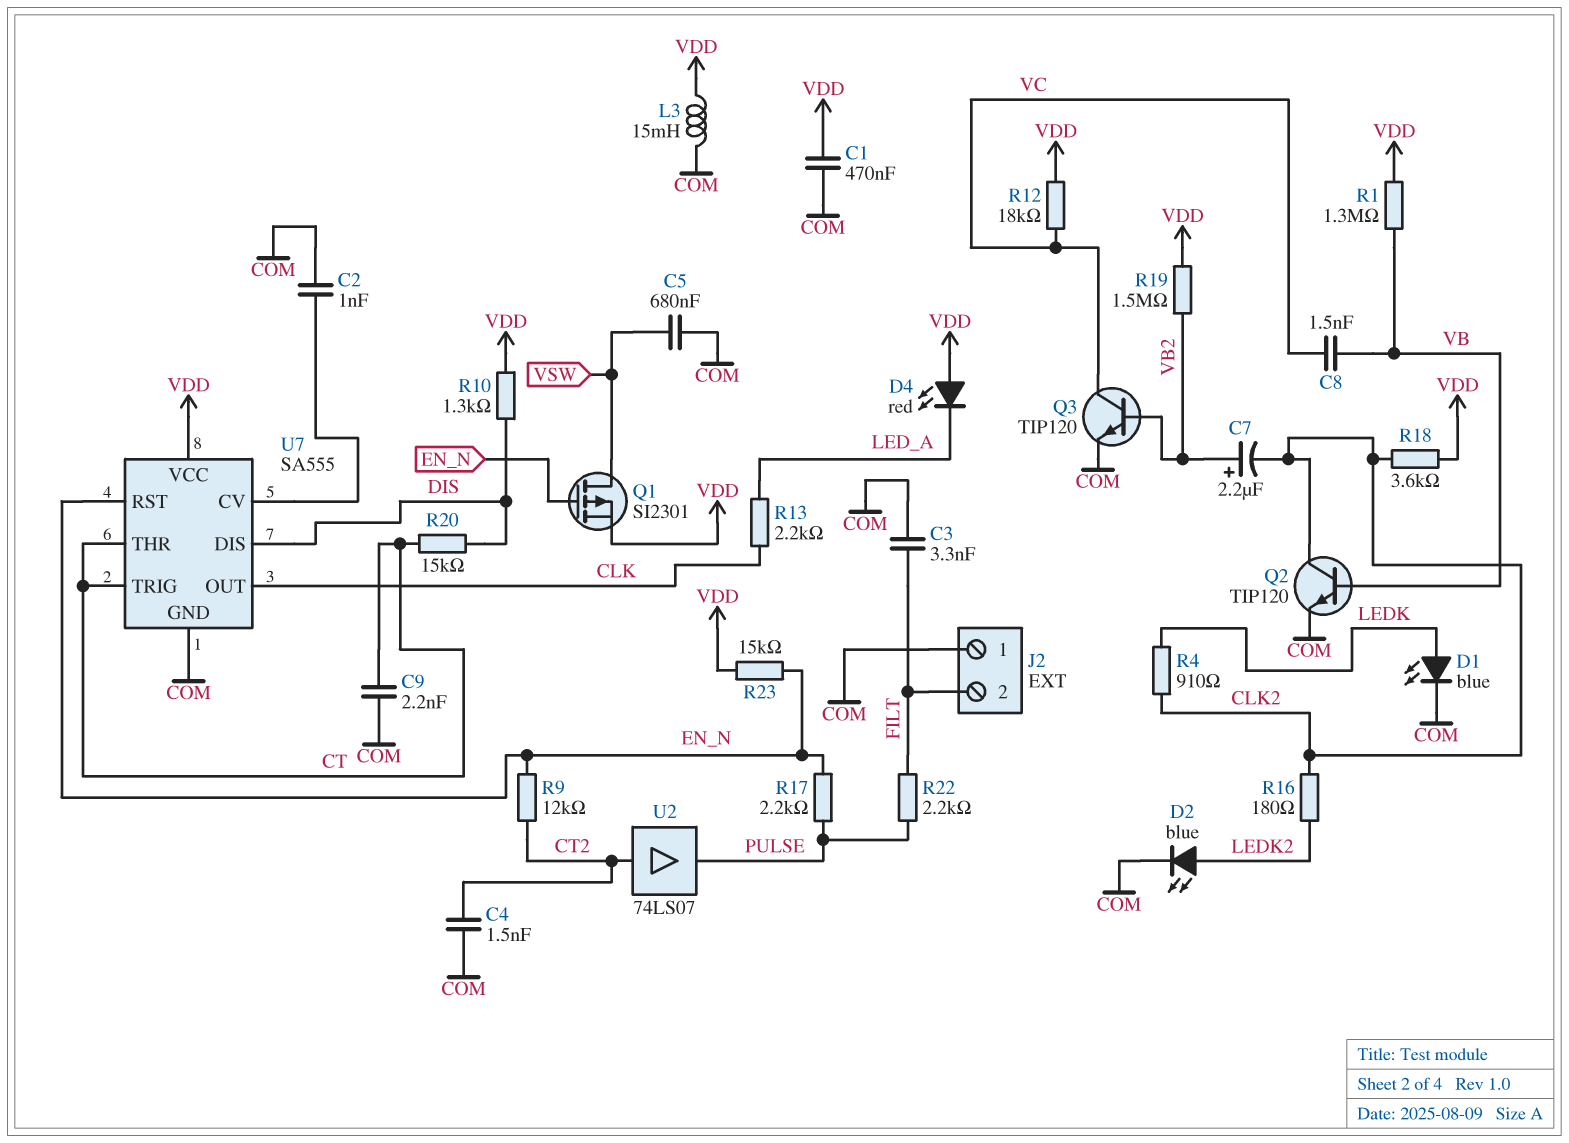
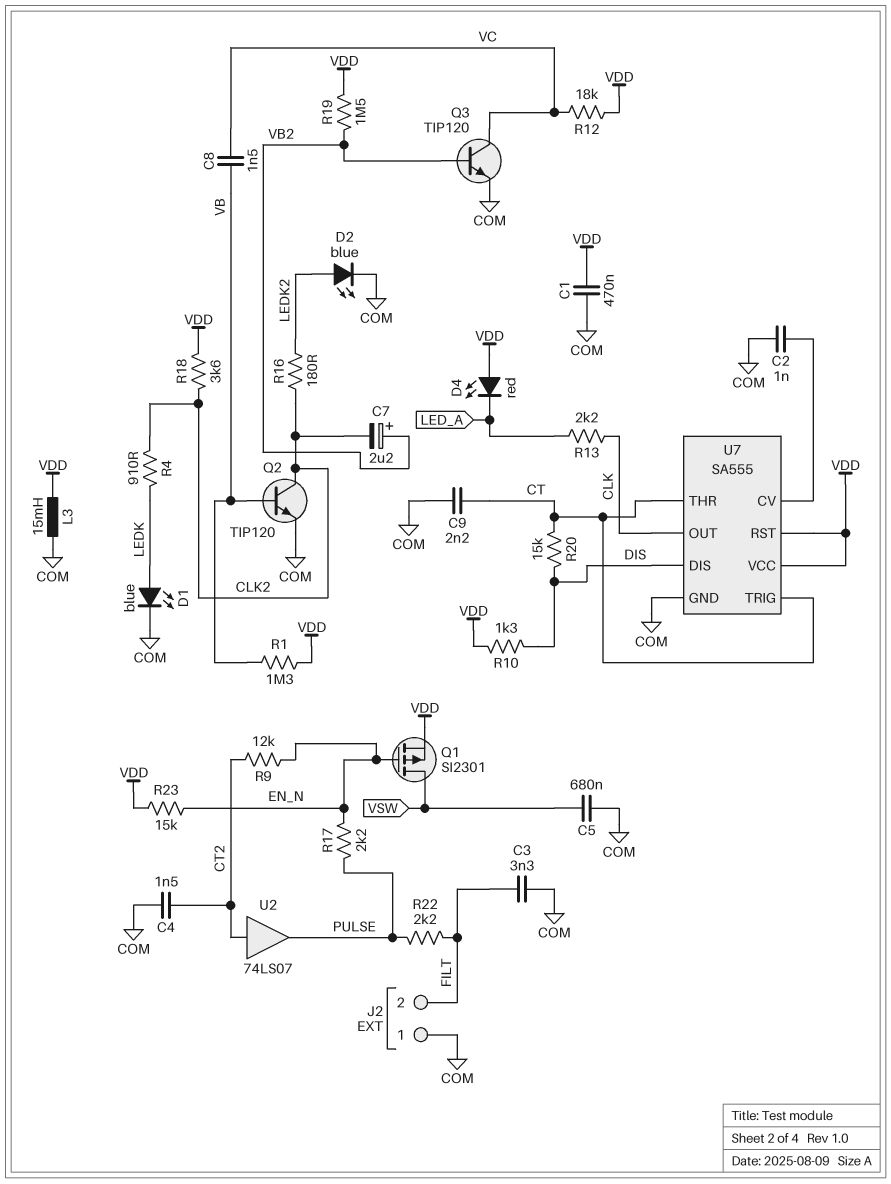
U7 pin RST: EN_N -> VDD

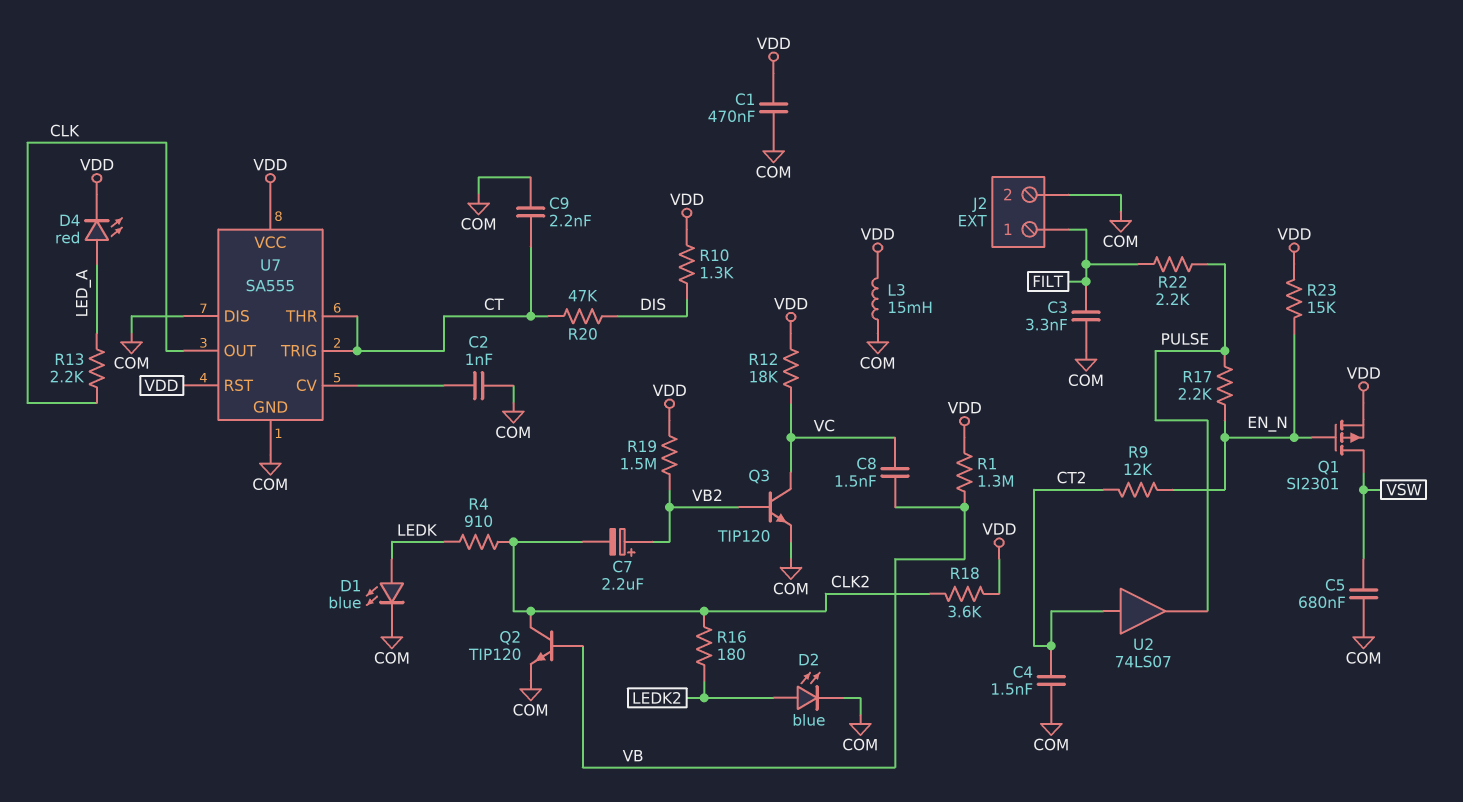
D4: LED red (A VDD, K LED_A) -> LED red (A LED_A, K VDD)
J2 pin 1: COM -> FILT
J2 pin 2: FILT -> COM
R20: 15k (CT, DIS) -> 47k (CT, DIS)
U7 pin DIS: DIS -> COM

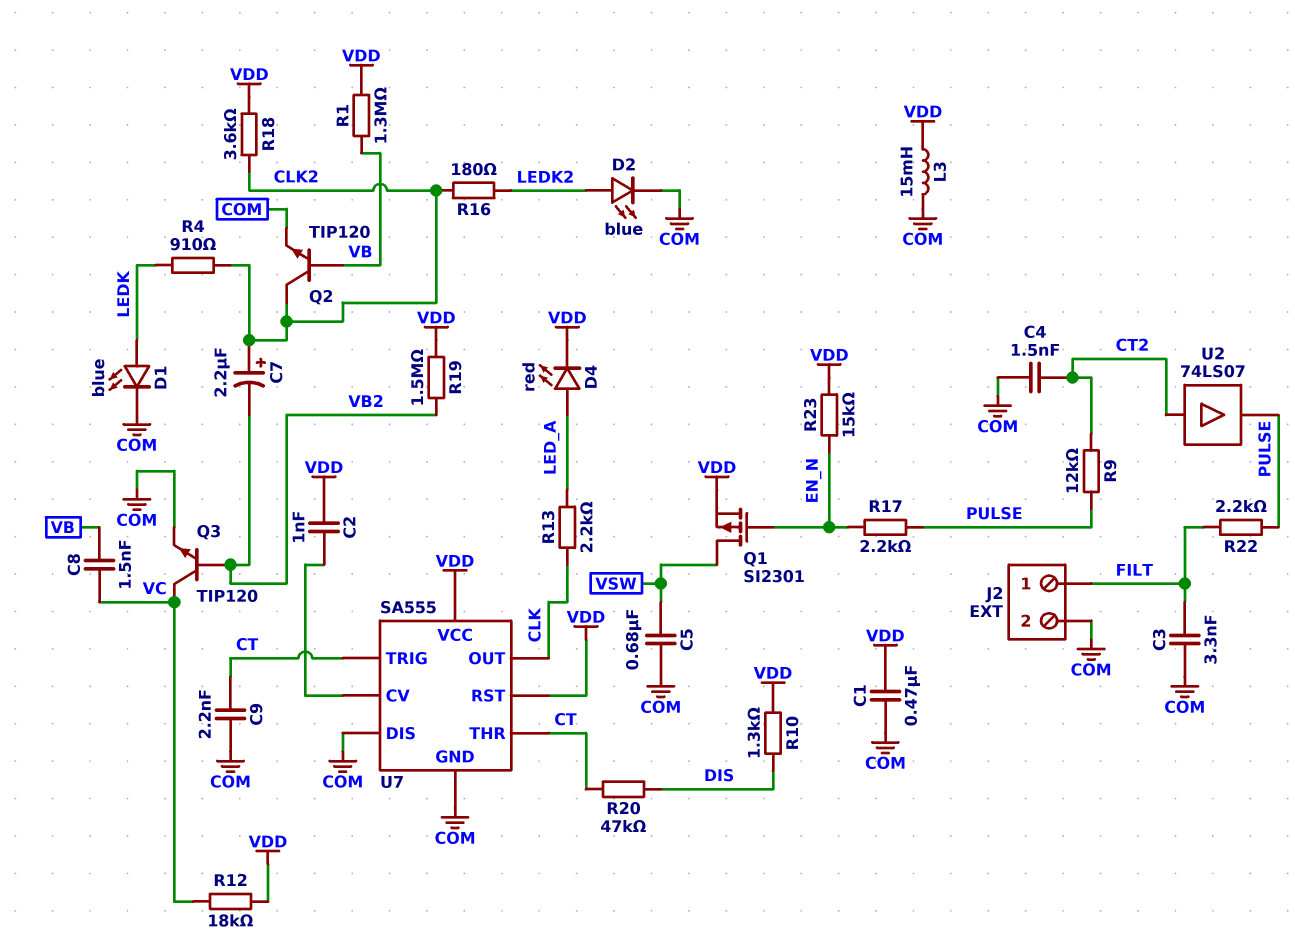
C2: 1nF (COM, U7/CV) -> 1nF (U7/CV, VDD)
C7: 2.2uF (plus VB2, minus CLK2) -> 2.2uF (plus CLK2, minus VB2)
R9: 12k (CT2, EN_N) -> 12k (CT2, PULSE)

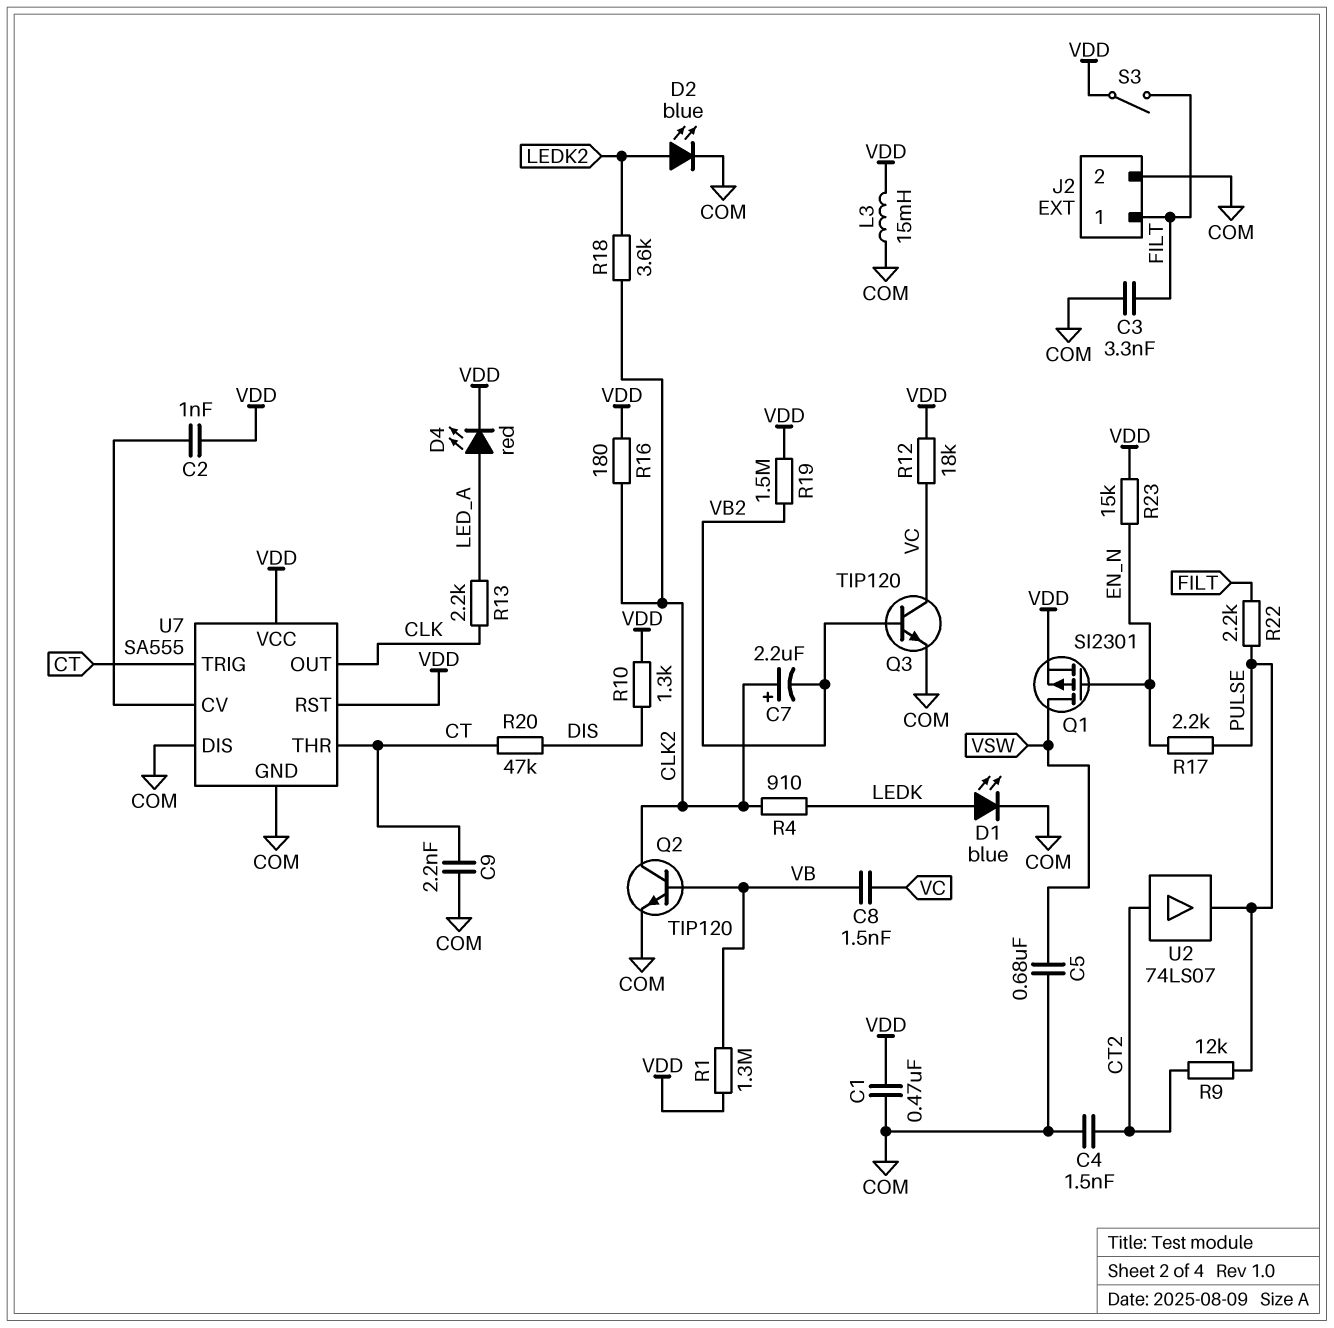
R16: 180 (CLK2, LEDK2) -> 180 (CLK2, VDD)
R18: 3.6k (CLK2, VDD) -> 3.6k (CLK2, LEDK2)
S3: none -> switch (FILT, VDD)

